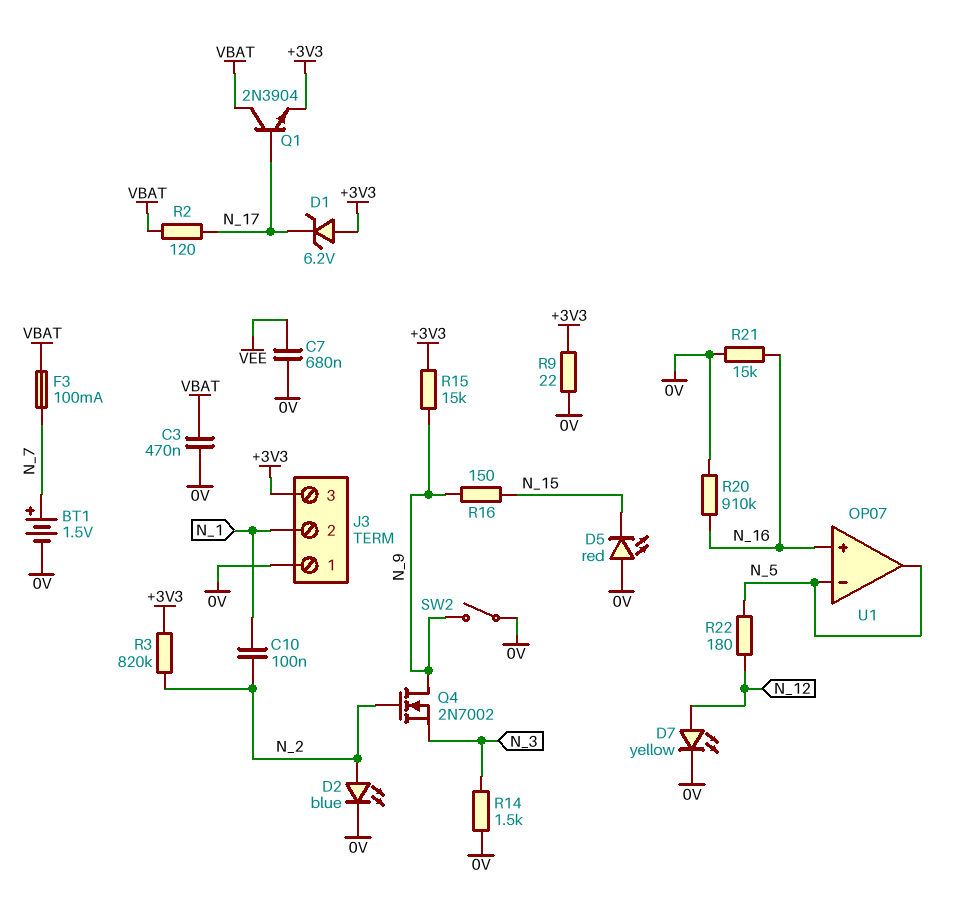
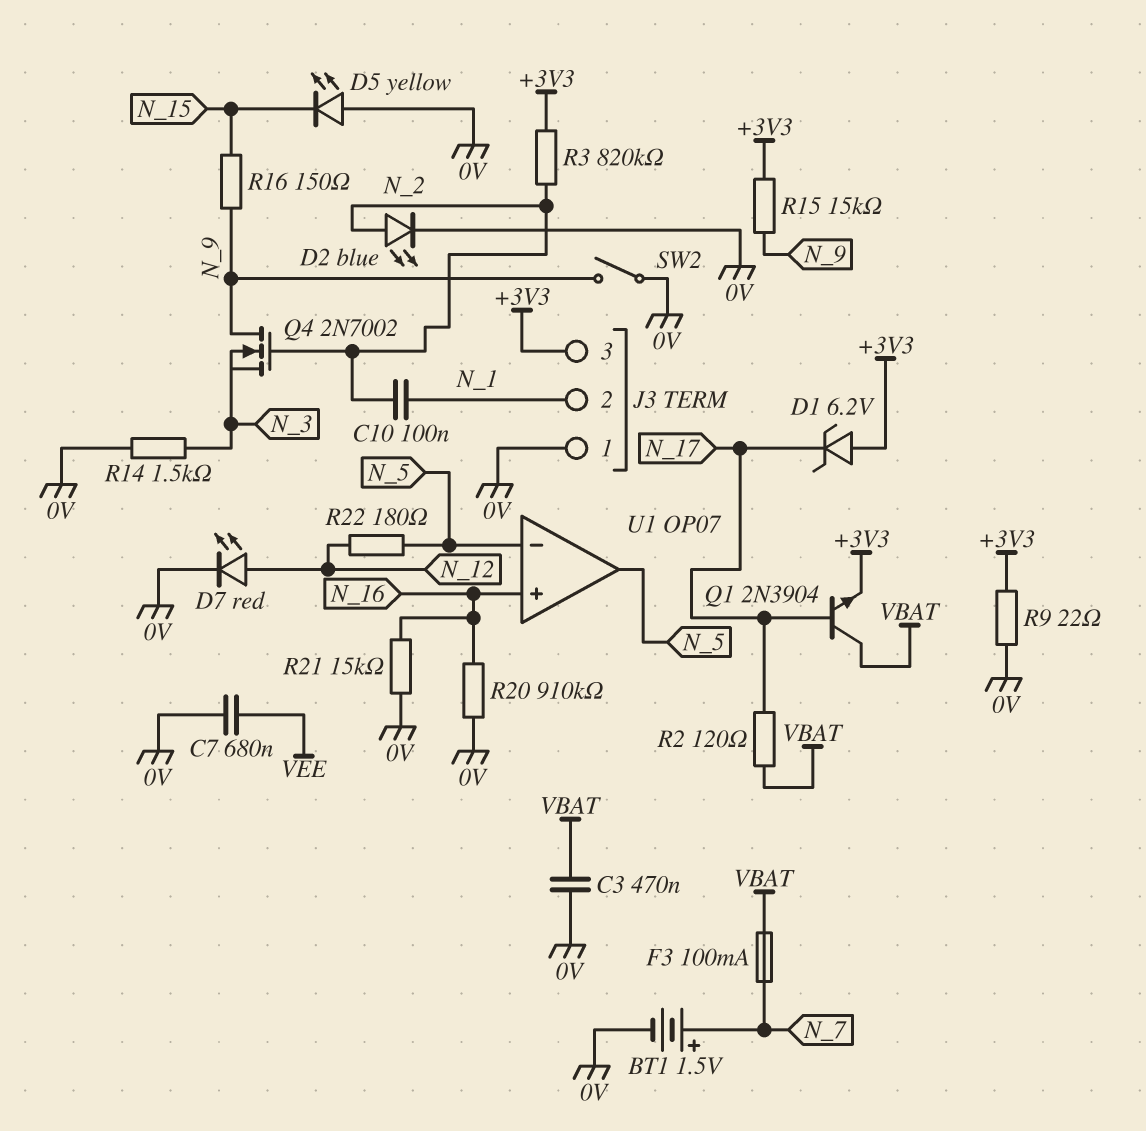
D5: LED red (A 0V, K N_15) -> LED yellow (A 0V, K N_15)
D7: LED yellow (A N_12, K 0V) -> LED red (A N_12, K 0V)

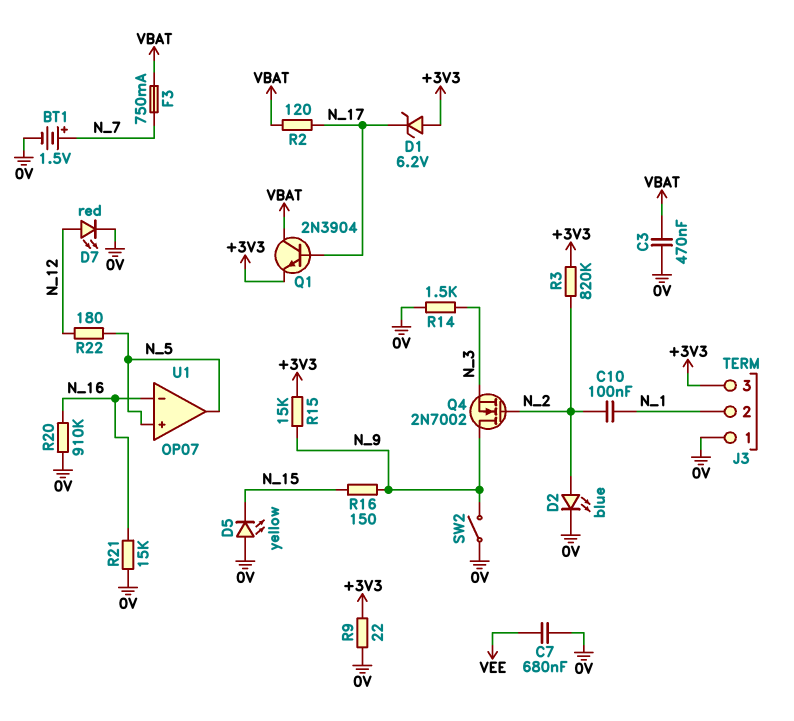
F3: 100mA (N_7, VBAT) -> 750mA (N_7, VBAT)
U1 pin in+: N_16 -> N_5
U1 pin in-: N_5 -> N_16

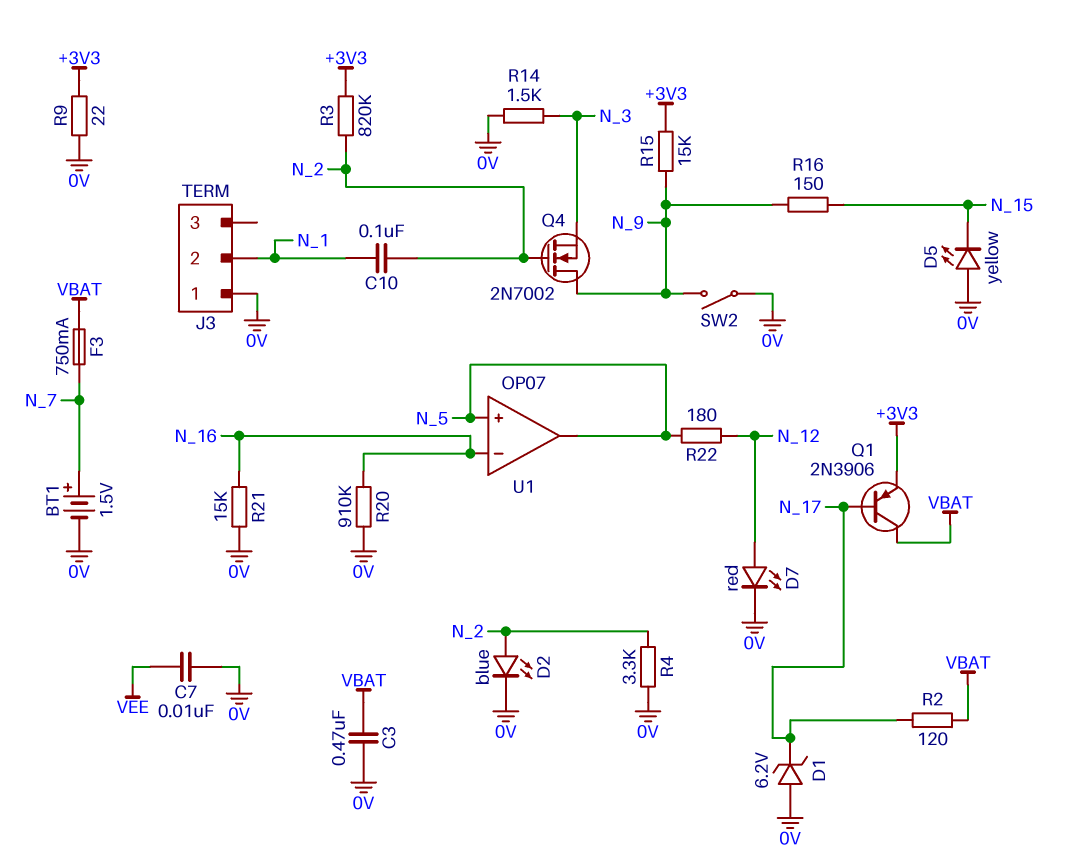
C7: 680nF (0V, VEE) -> 10nF (0V, VEE)
D1: zener 6.2V (A +3V3, K N_17) -> zener 6.2V (A 0V, K N_17)
J3 pin 3: +3V3 -> none
Q1: NPN 2N3904 (B N_17, C VBAT, E +3V3) -> PNP 2N3906 (B N_17, C VBAT, E +3V3)
R4: none -> 3.3k (0V, N_2)

